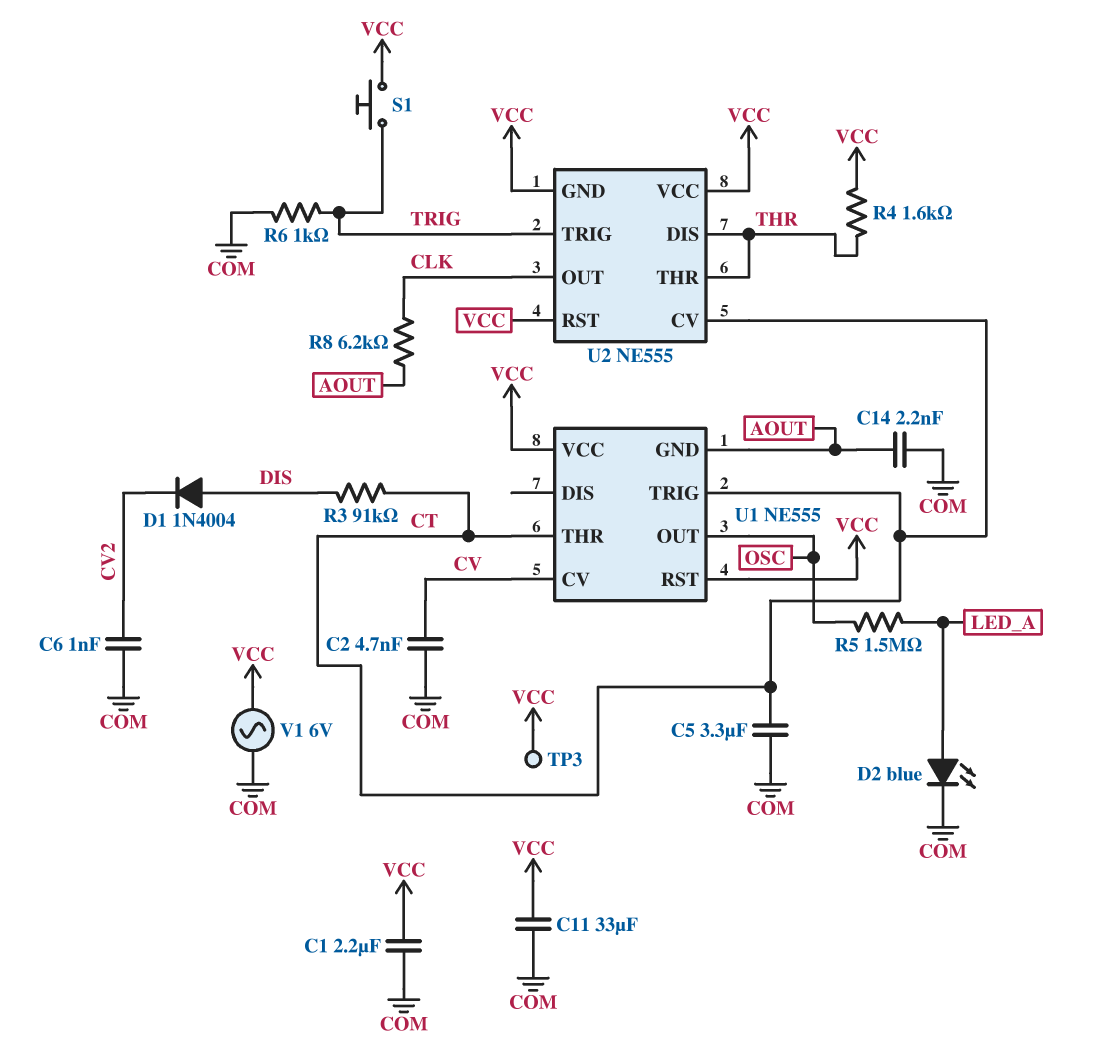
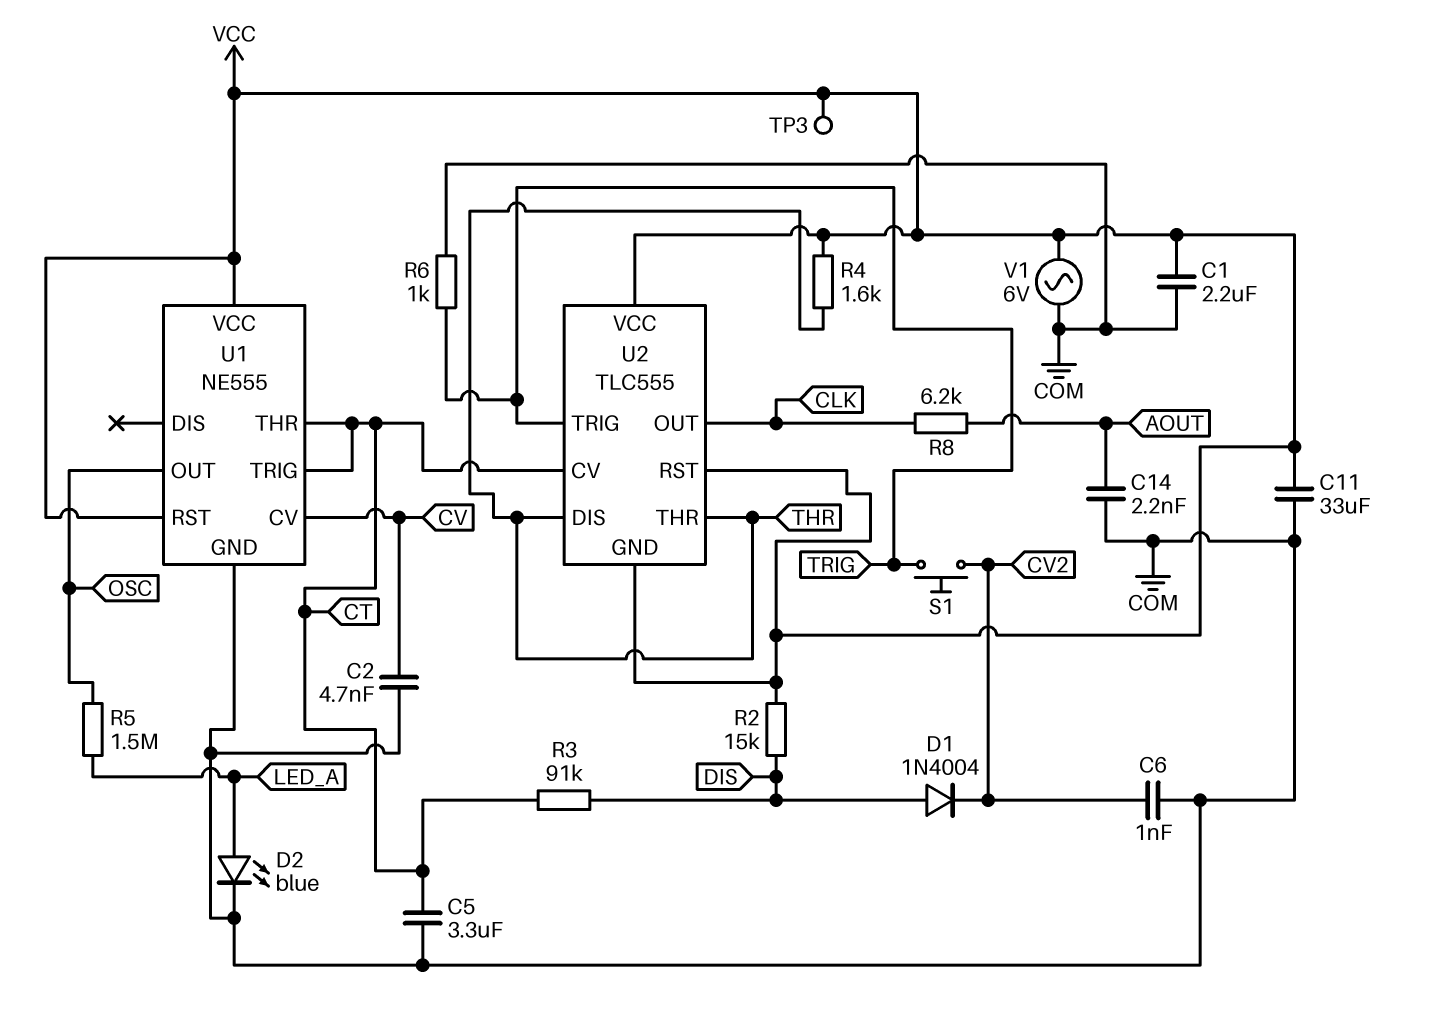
R2: none -> 15k (DIS, VCC)
S1: button (TRIG, VCC) -> button (CV2, TRIG)
U1 pin GND: AOUT -> COM
U2: NE555 -> TLC555

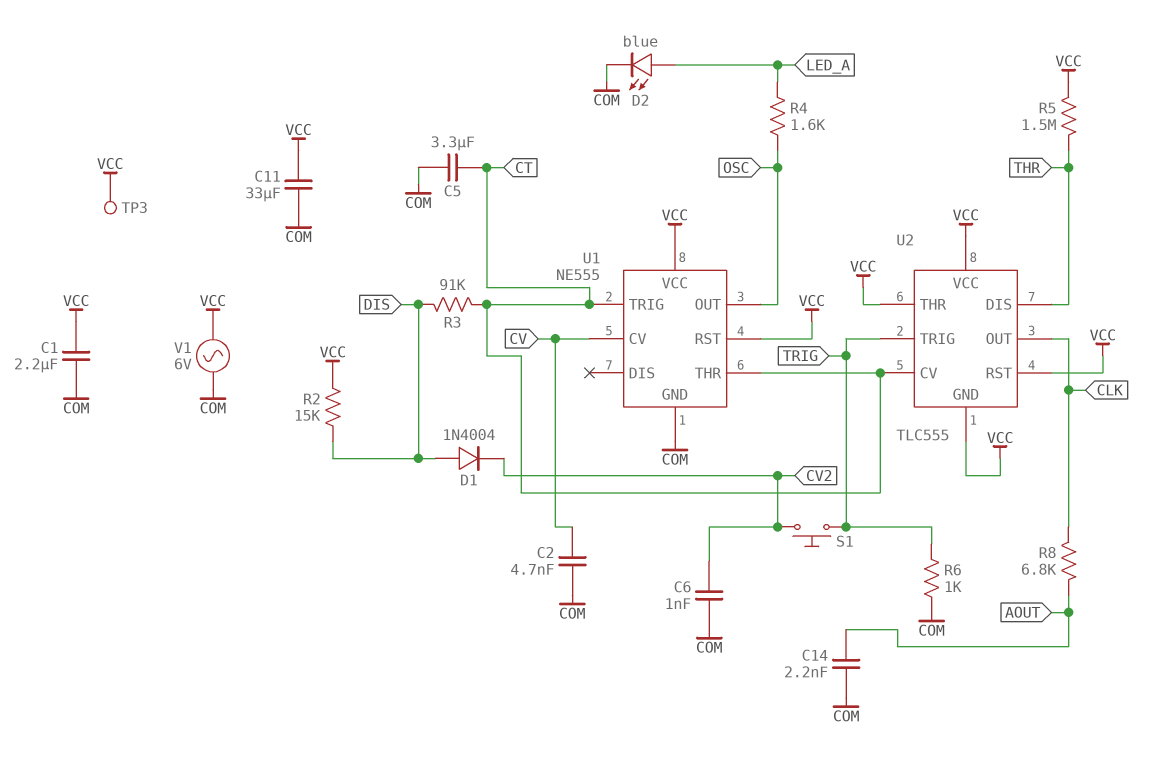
R4: 1.6k (THR, VCC) -> 1.6k (LED_A, OSC)
R5: 1.5M (LED_A, OSC) -> 1.5M (THR, VCC)
R8: 6.2k (AOUT, CLK) -> 6.8k (AOUT, CLK)
U2 pin THR: THR -> VCC

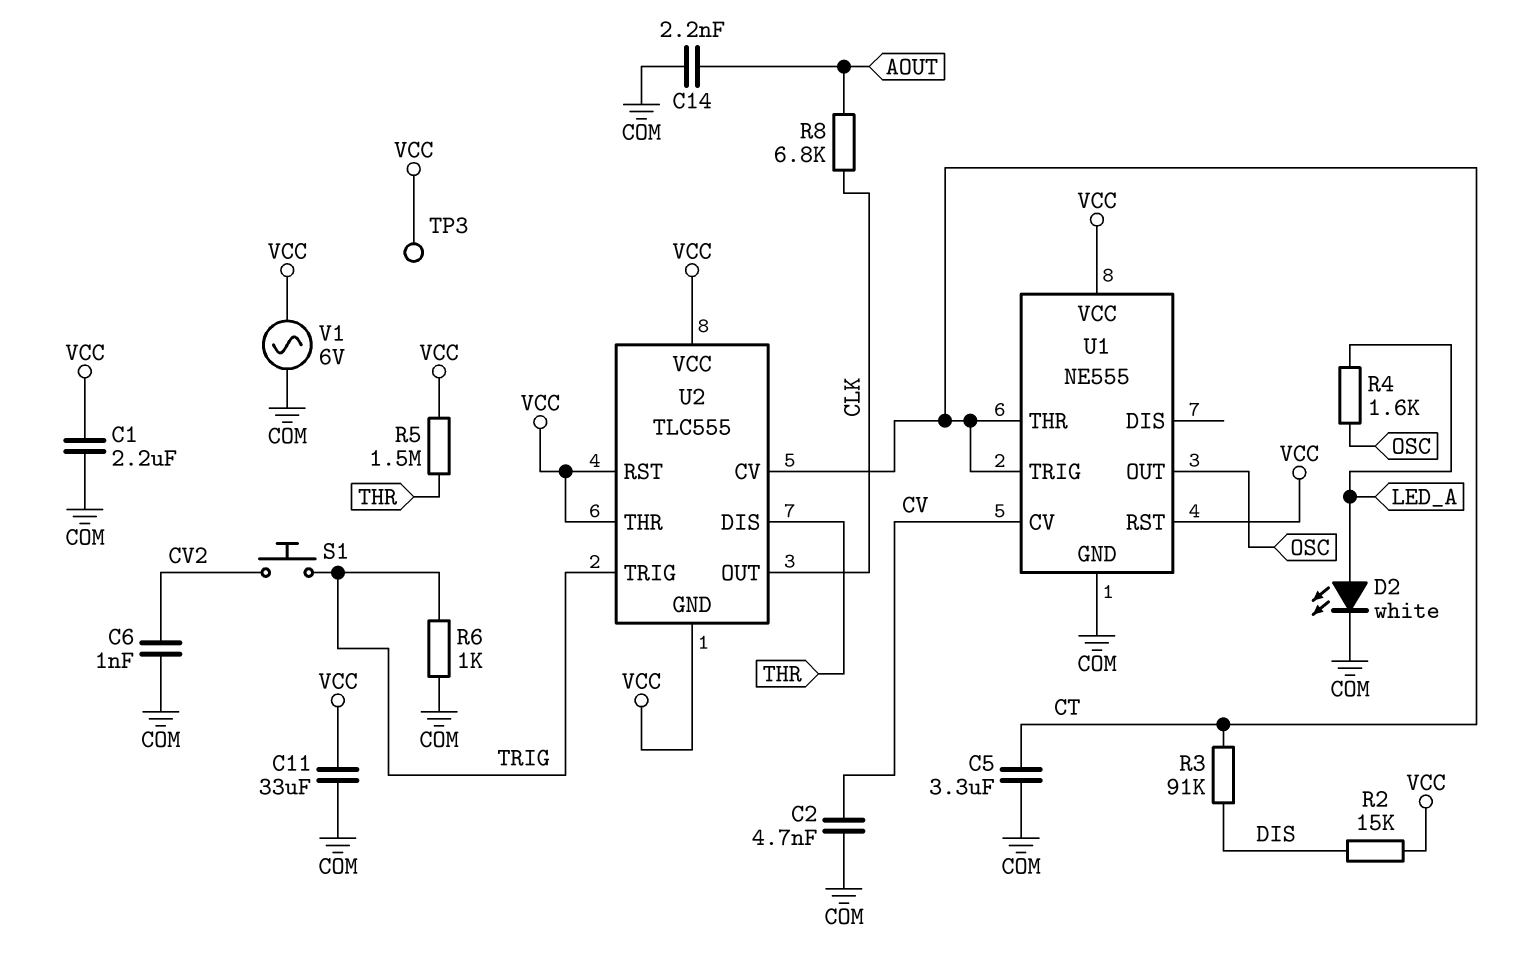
D1: diode 1N4004 (A DIS, K CV2) -> none
D2: LED blue (A LED_A, K COM) -> LED white (A LED_A, K COM)

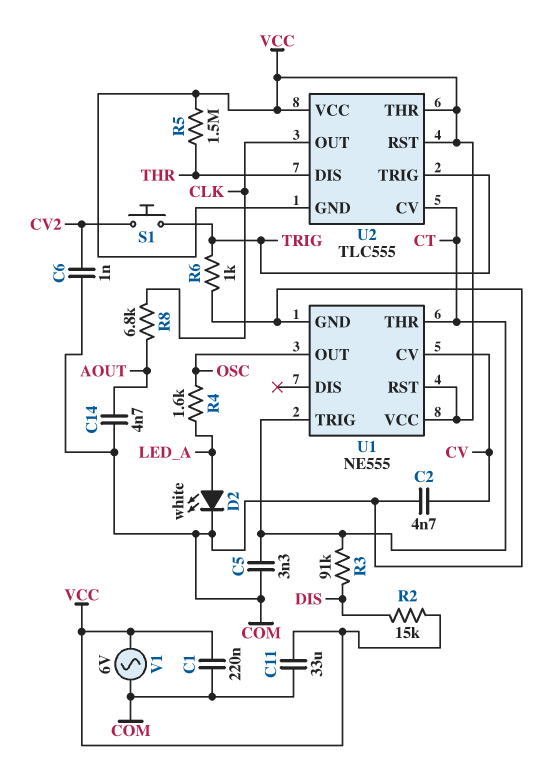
C1: 2.2uF (COM, VCC) -> 220nF (COM, VCC)
C5: 3.3uF (COM, CT) -> 3.3nF (COM, CT)
C14: 2.2nF (AOUT, COM) -> 4.7nF (AOUT, COM)
TP3: test point (VCC) -> none

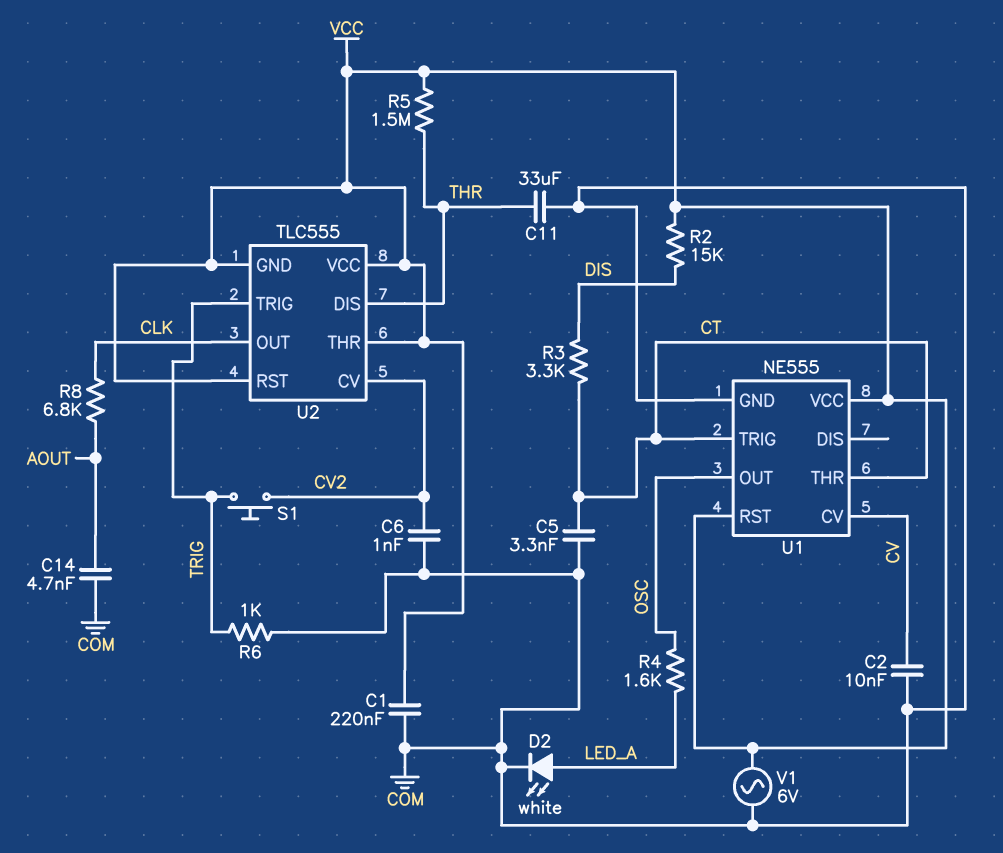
C2: 4.7nF (COM, CV) -> 10nF (COM, CV)
C11: 33uF (COM, VCC) -> 33uF (COM, THR)
R3: 91k (CT, DIS) -> 3.3k (CT, DIS)
U2 pin CV: CT -> CV2

